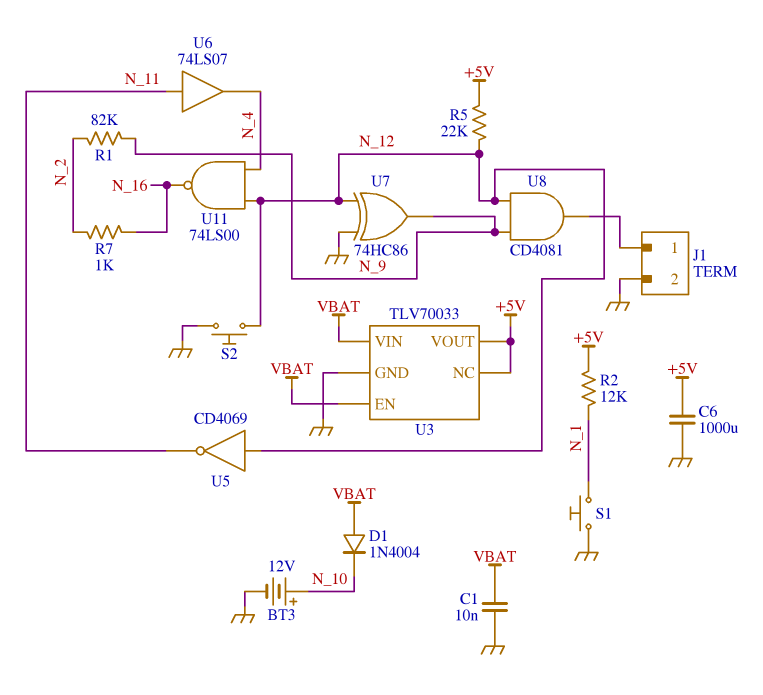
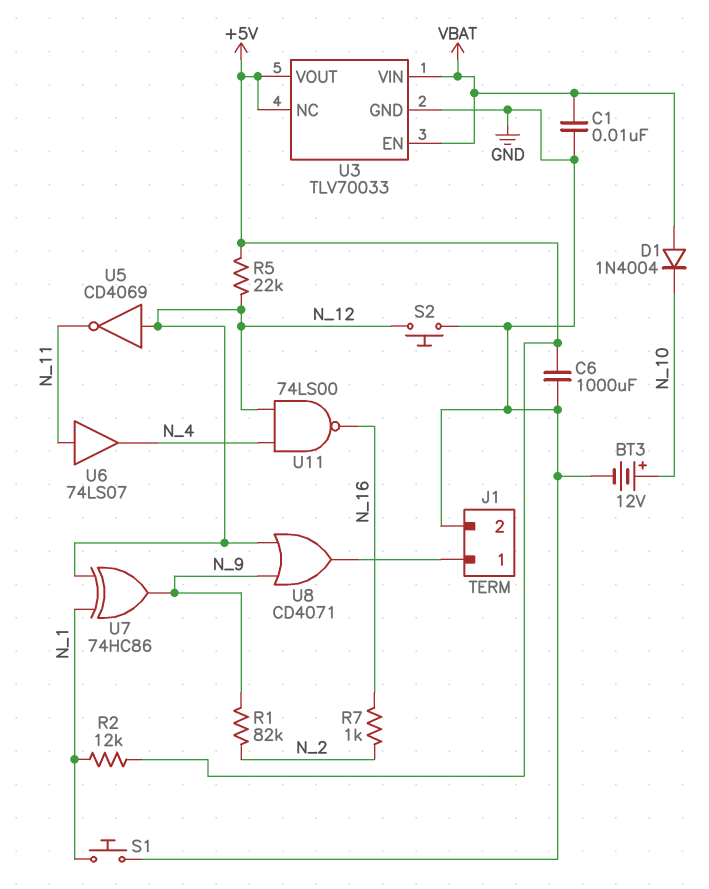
U7: XOR 74HC86 (in GND, in N_12, out N_9) -> XOR 74HC86 (in N_1, in N_12, out N_9)
U8: AND CD4081 (in N_9, in N_12, out J1/1) -> OR CD4071 (in N_9, in N_12, out J1/1)

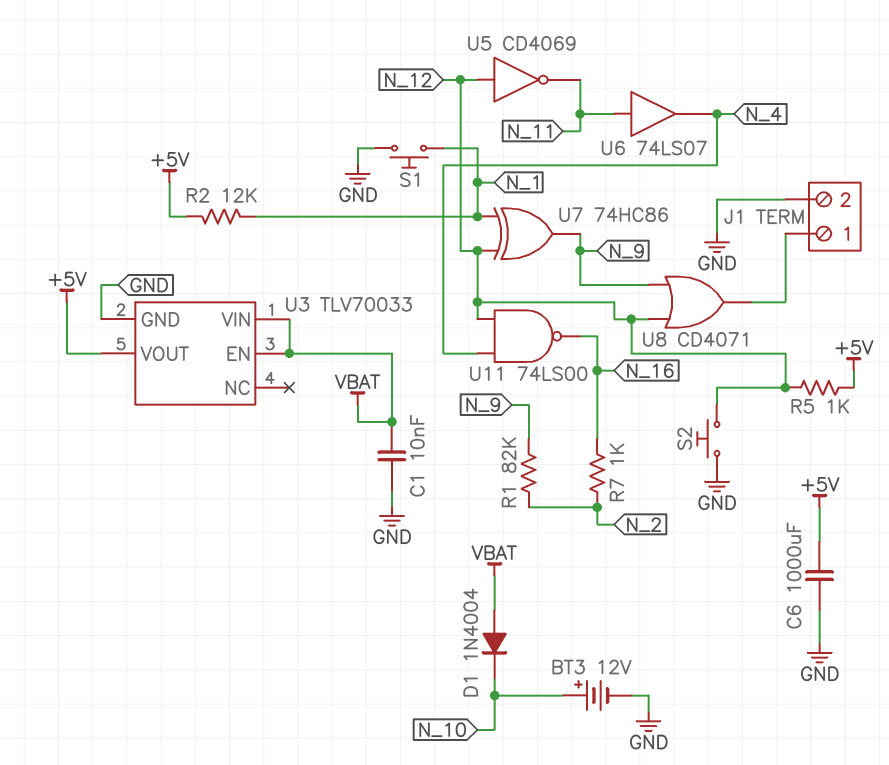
R5: 22k (+5V, N_12) -> 1k (+5V, N_12)
U3 pin NC: +5V -> none

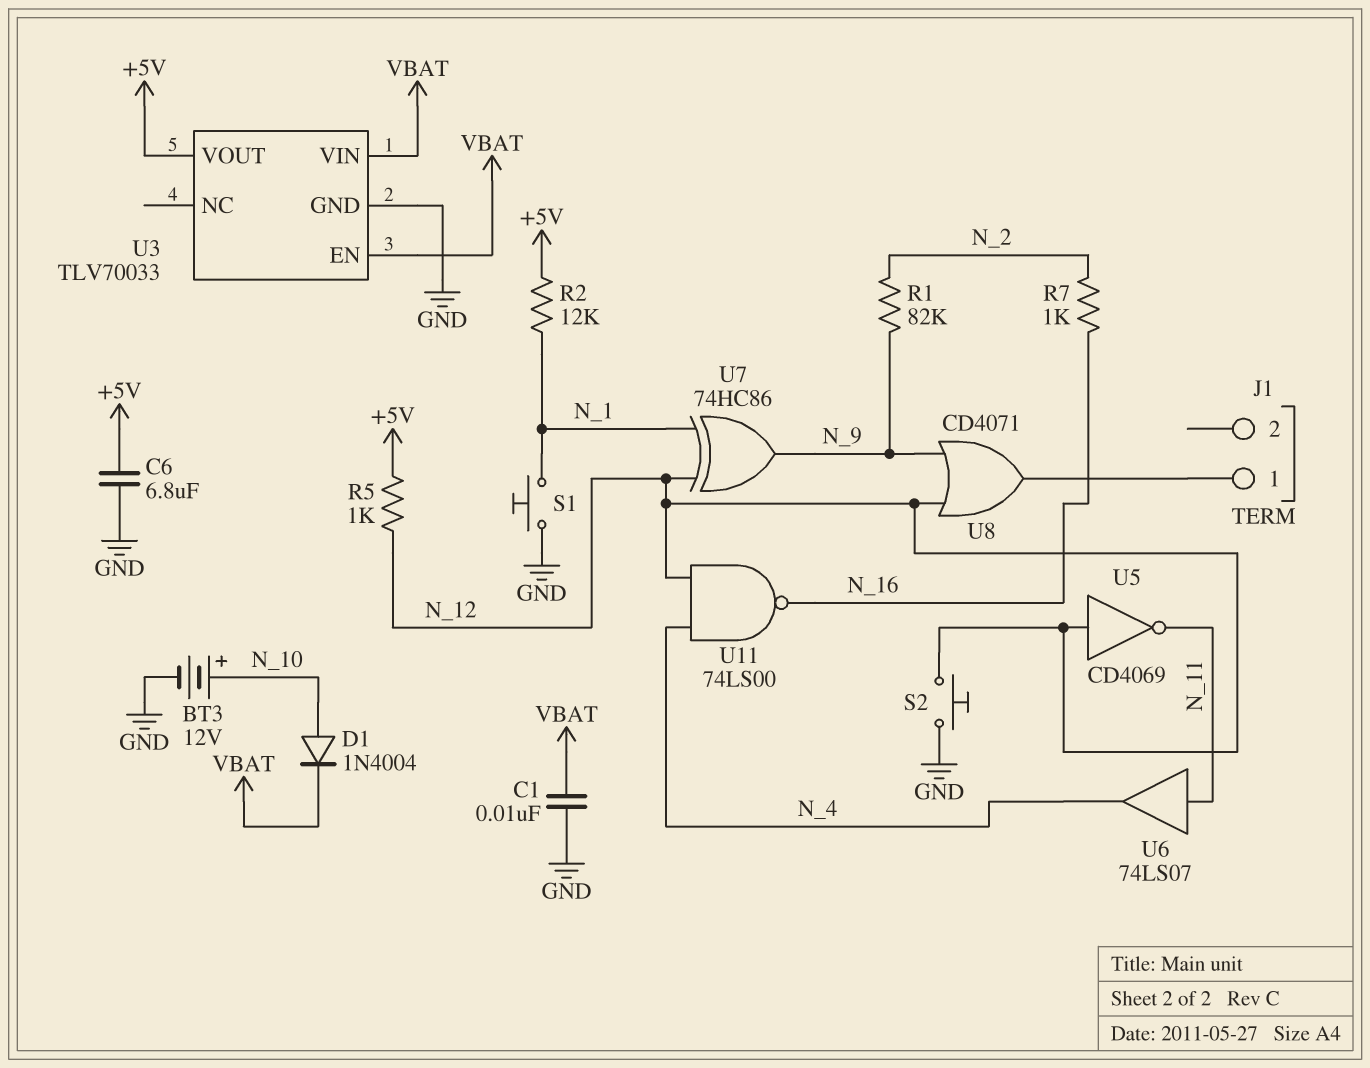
C6: 1000uF (+5V, GND) -> 6.8uF (+5V, GND)
D1: diode 1N4004 (A VBAT, K N_10) -> diode 1N4004 (A N_10, K VBAT)
J1 pin 2: GND -> none

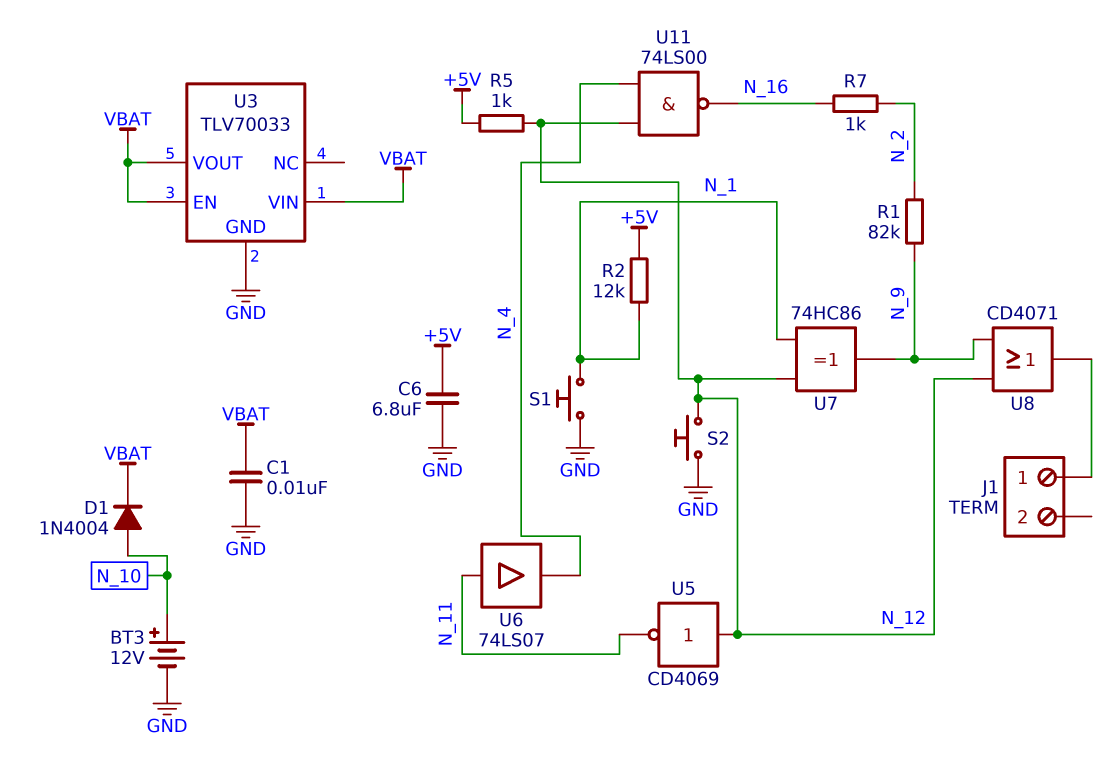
U3 pin VOUT: +5V -> VBAT

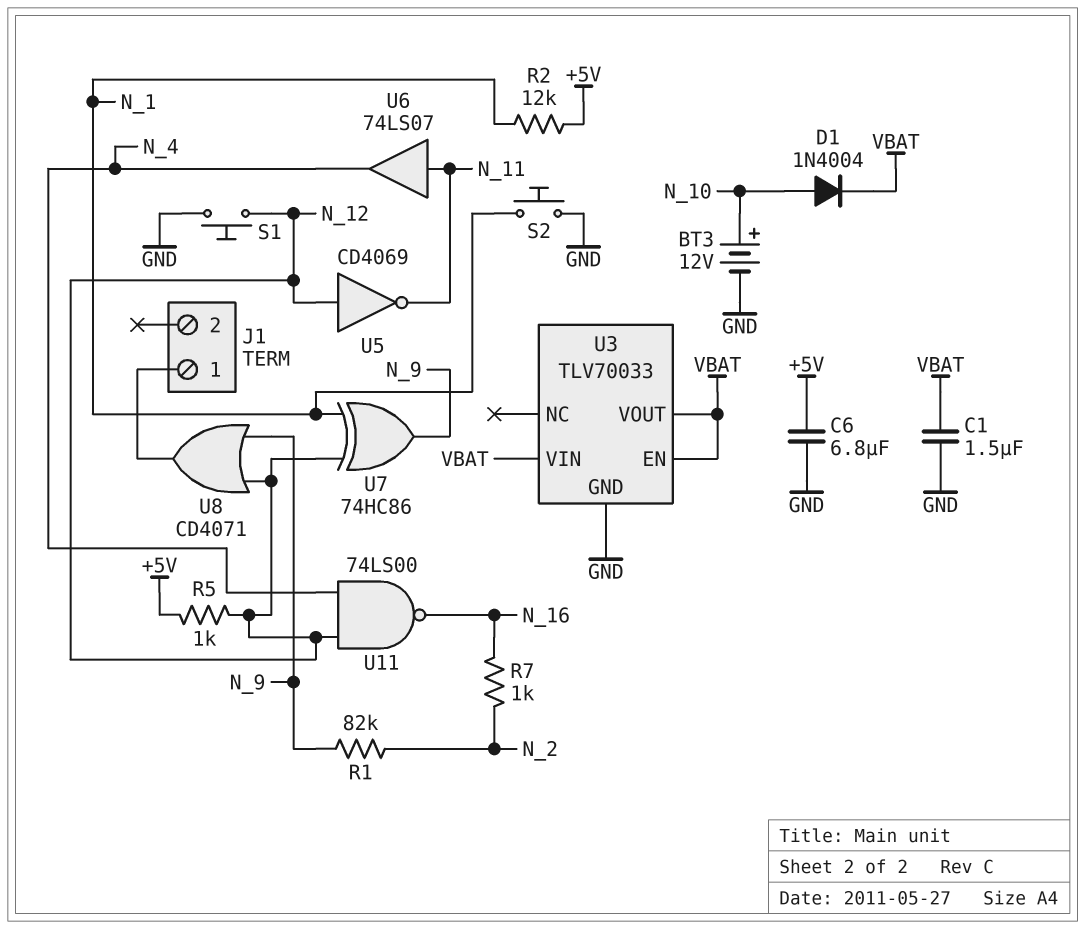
C1: 10nF (GND, VBAT) -> 1.5uF (GND, VBAT)
S1: button (GND, N_1) -> button (GND, N_12)
S2: button (GND, N_12) -> button (GND, N_1)

